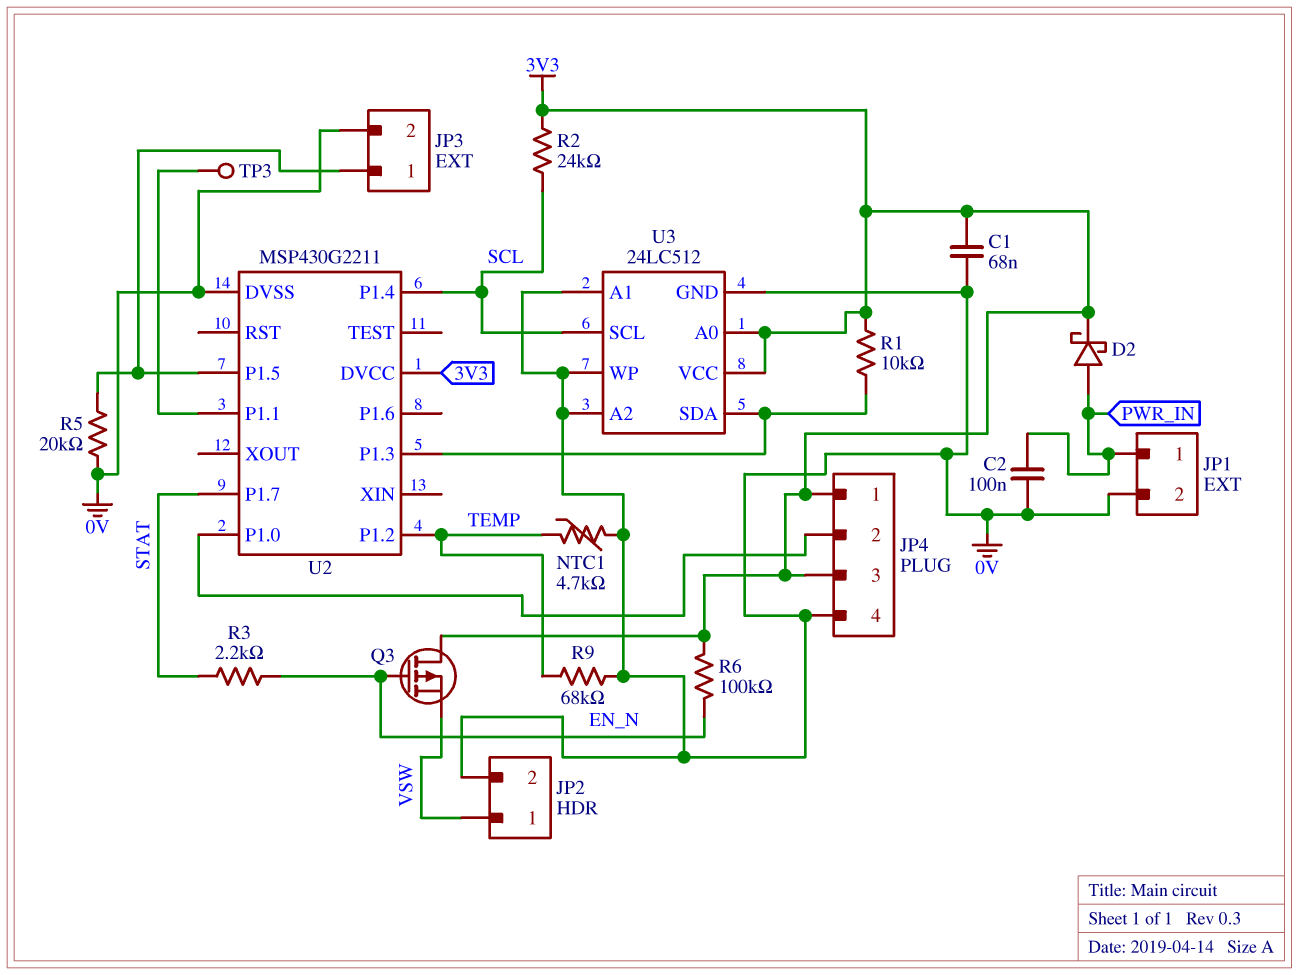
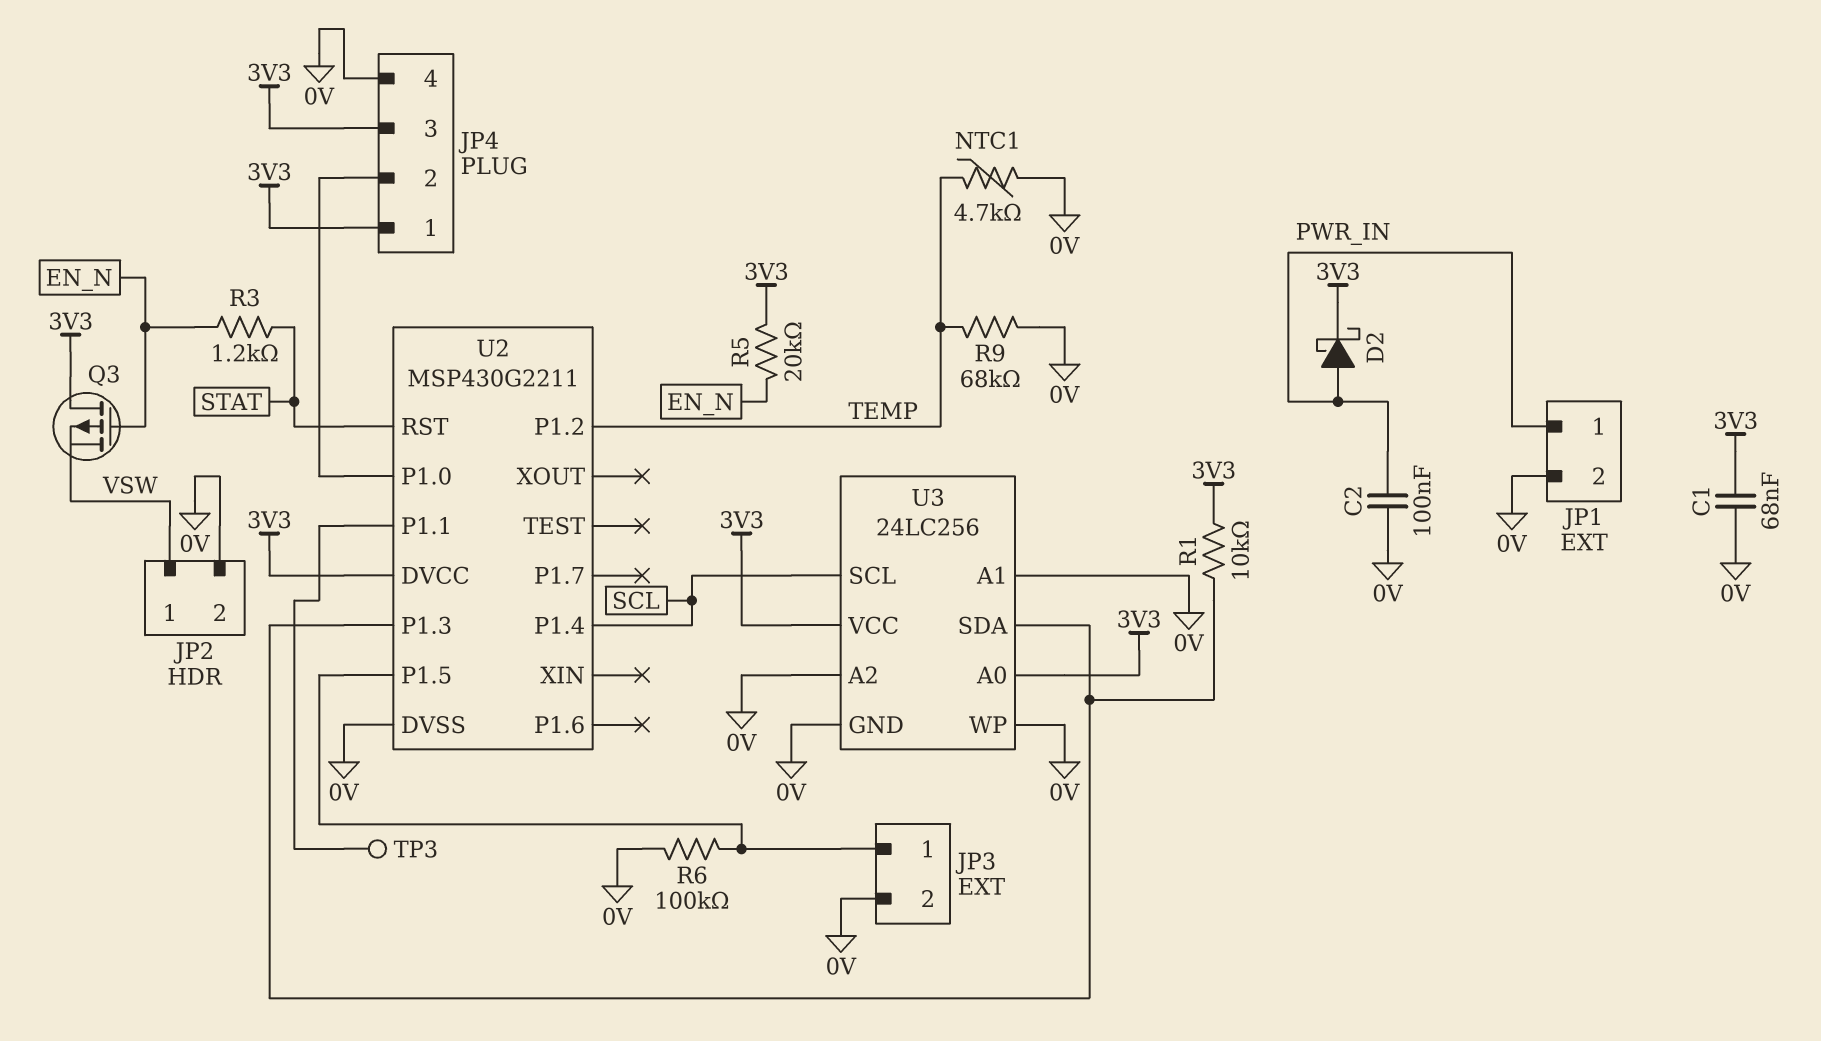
R2: 24k (3V3, SCL) -> none
R3: 2.2k (EN_N, STAT) -> 1.2k (EN_N, STAT)
R5: 20k (0V, JP3/1) -> 20k (3V3, EN_N)
R6: 100k (3V3, EN_N) -> 100k (0V, JP3/1)
U2 pin P1.7: STAT -> none
U2 pin RST: none -> STAT
U3: 24LC512 -> 24LC256

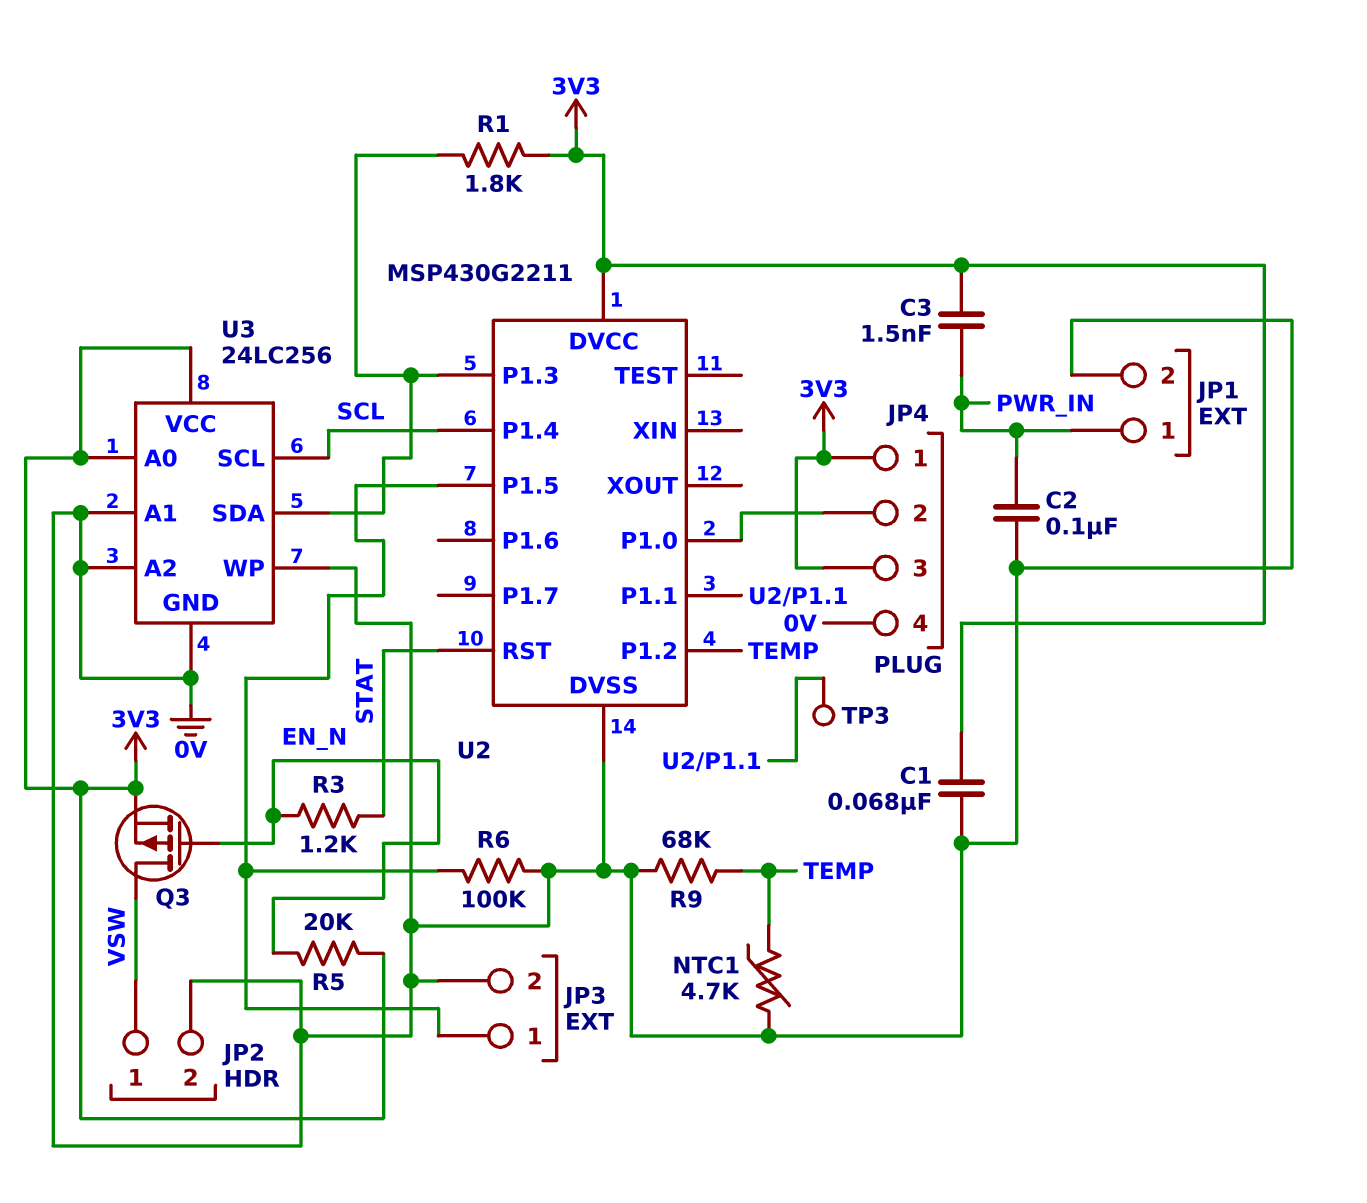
C3: none -> 1.5nF (3V3, PWR_IN)
D2: schottky (A PWR_IN, K 3V3) -> none
Q3: PMOS (G EN_N, D 3V3, S VSW) -> PMOS (G EN_N, D VSW, S 3V3)
R1: 10k (3V3, U2/P1.3) -> 1.8k (3V3, U2/P1.3)

